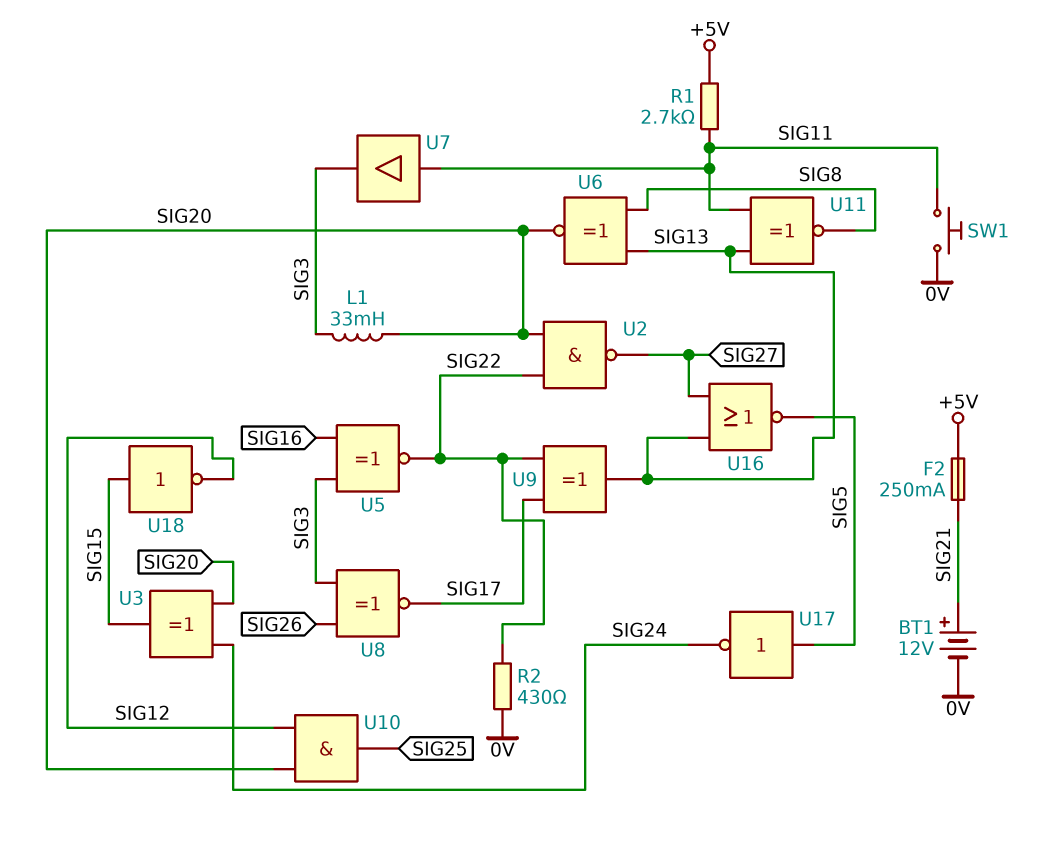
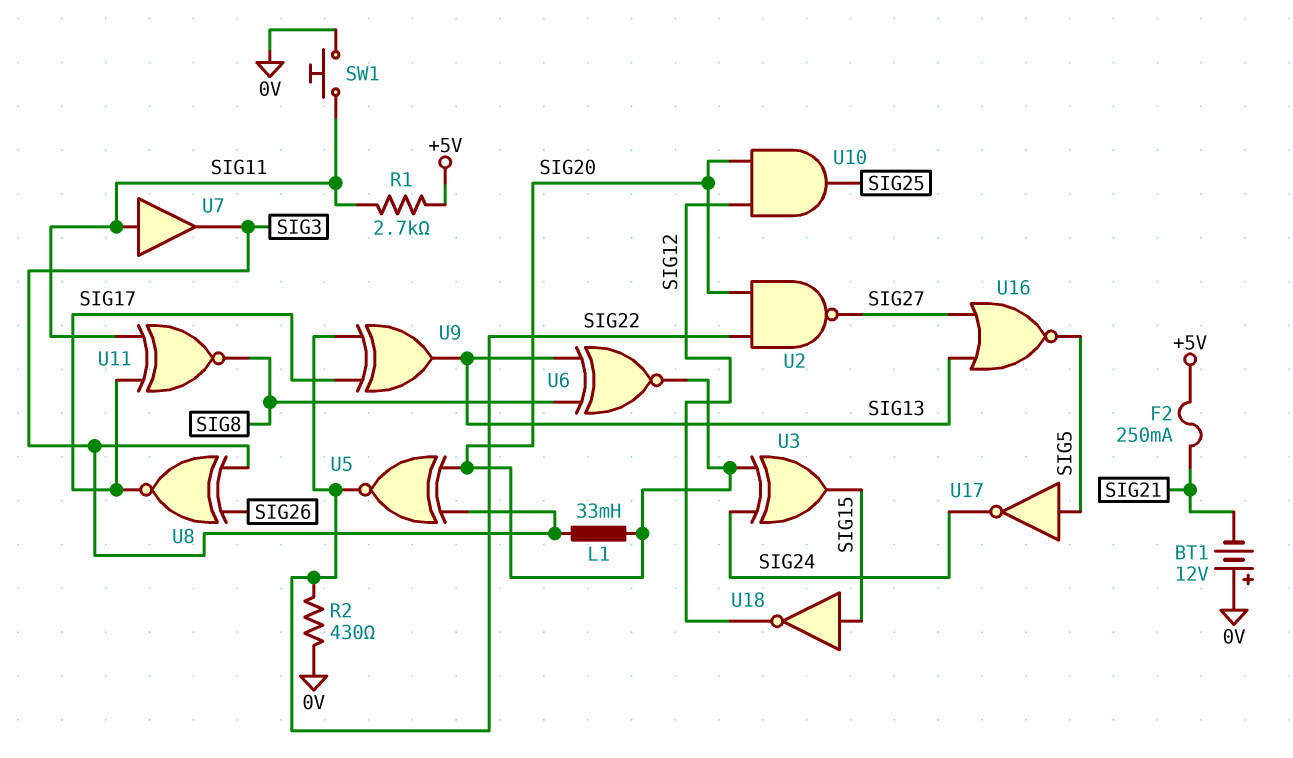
BT1: 12V (plus SIG21, minus 0V) -> 12V (plus 0V, minus SIG21)
U5: XNOR (in SIG3, in SIG16, out SIG22) -> XNOR (in SIG3, in SIG20, out SIG22)
U11: XNOR (in SIG11, in SIG13, out SIG8) -> XNOR (in SIG11, in SIG17, out SIG8)

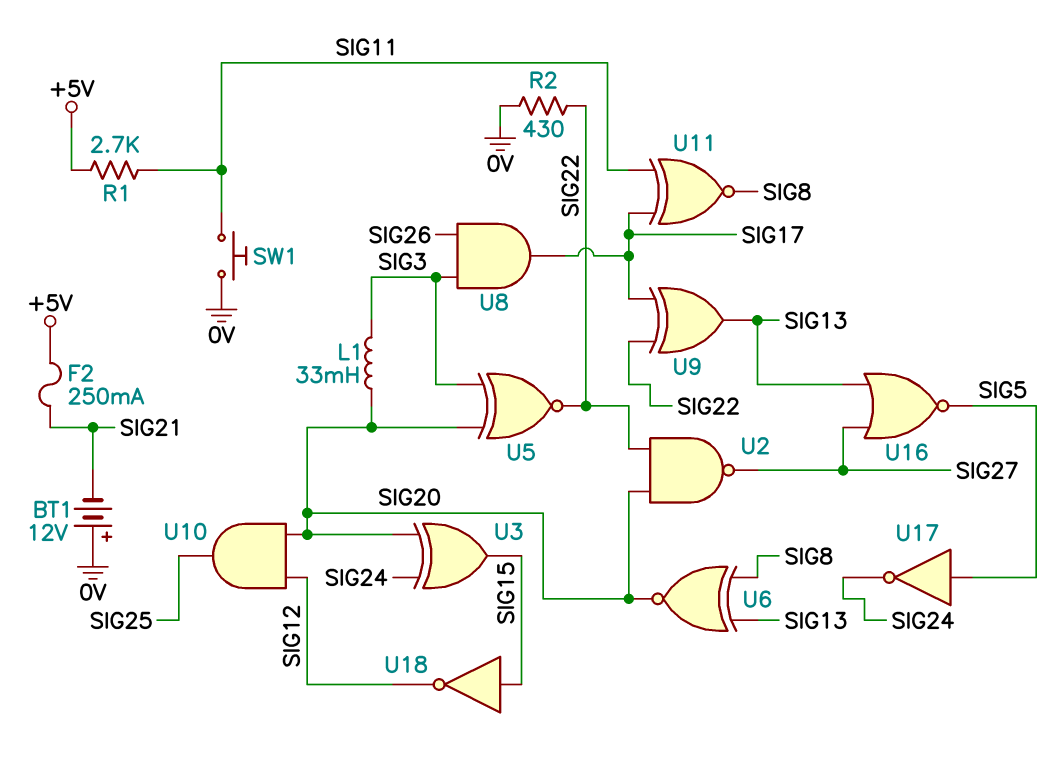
U7: buffer (in SIG11, out SIG3) -> none
U8: XNOR (in SIG3, in SIG26, out SIG17) -> AND (in SIG3, in SIG26, out SIG17)

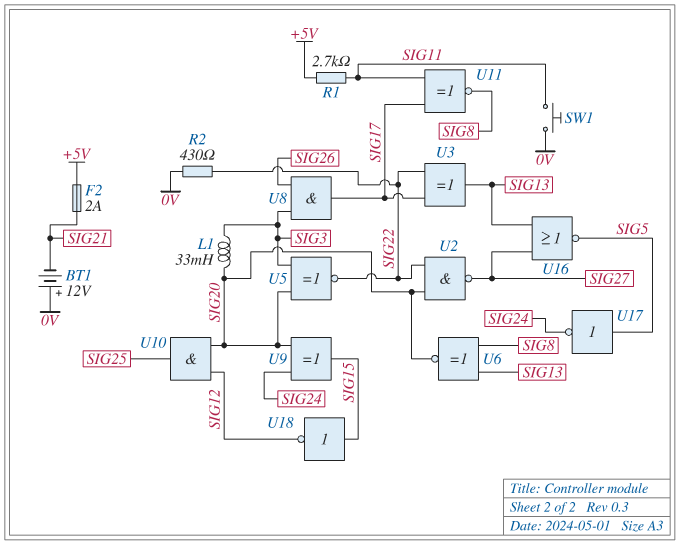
F2: 250mA (+5V, SIG21) -> 2A (+5V, SIG21)
U3: XOR (in SIG20, in SIG24, out SIG15) -> XOR (in SIG17, in SIG22, out SIG13)
U9: XOR (in SIG17, in SIG22, out SIG13) -> XOR (in SIG20, in SIG24, out SIG15)

